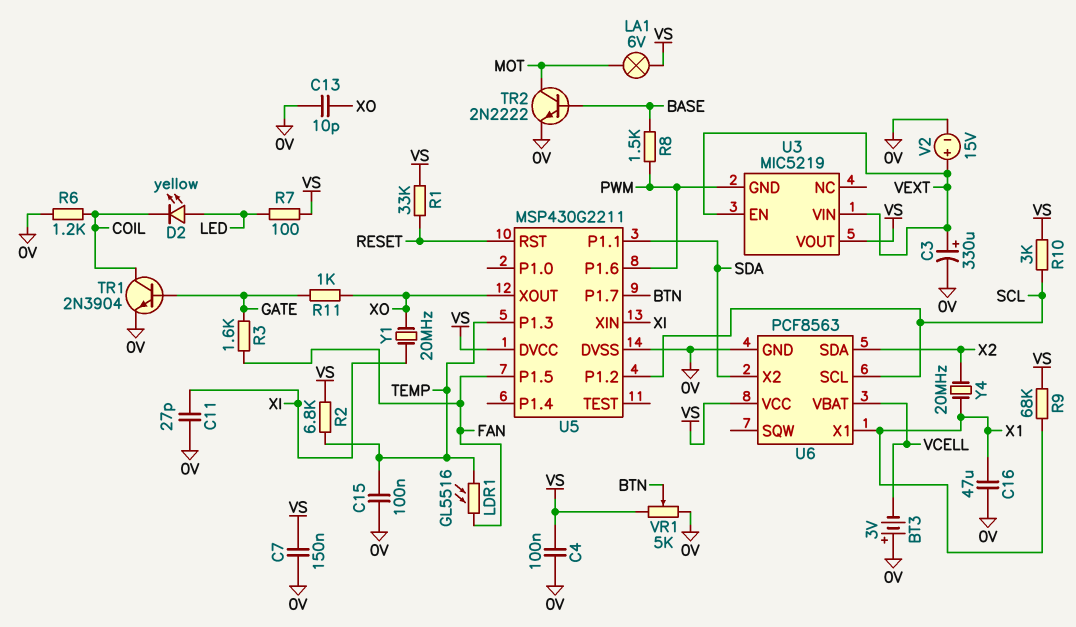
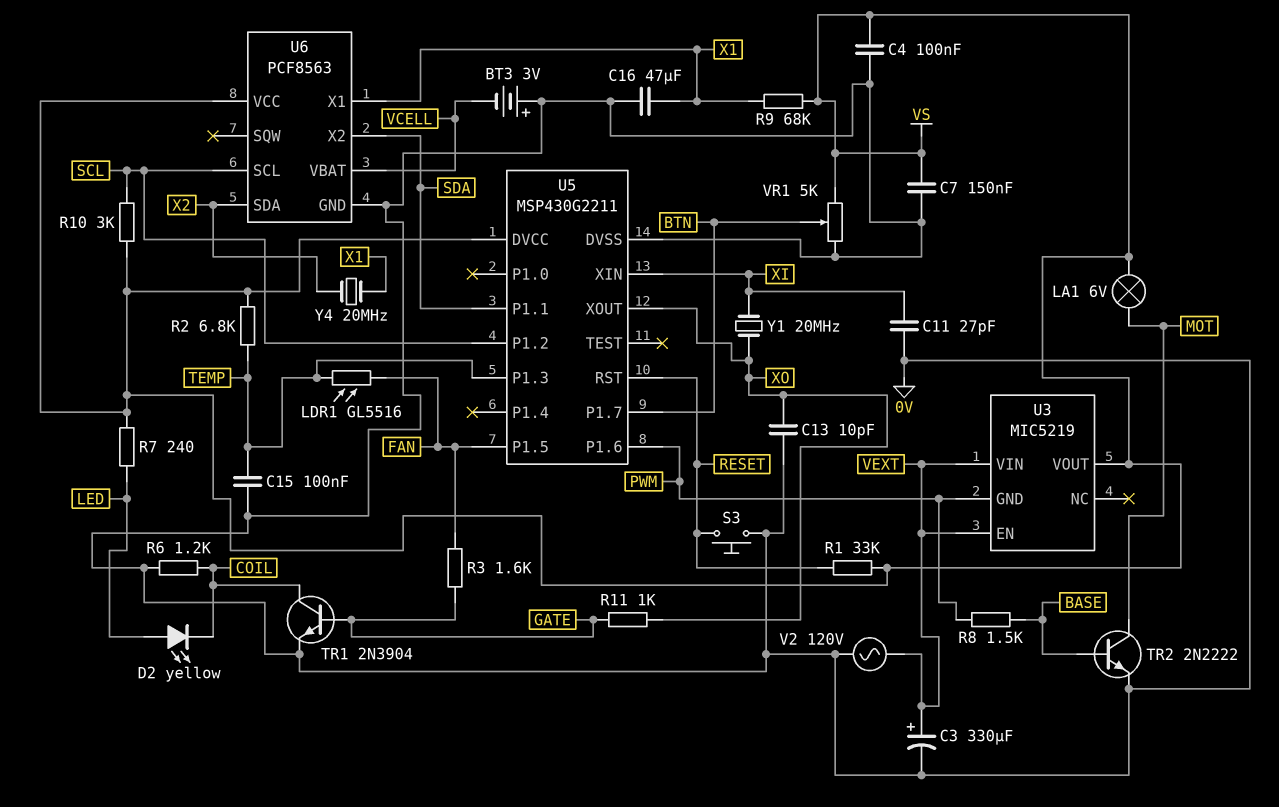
R7: 100 (LED, VS) -> 240 (LED, VS)
S3: none -> button (0V, RESET)
V2: 15V (plus VEXT, minus 0V) -> AC 120V (0V, VEXT)

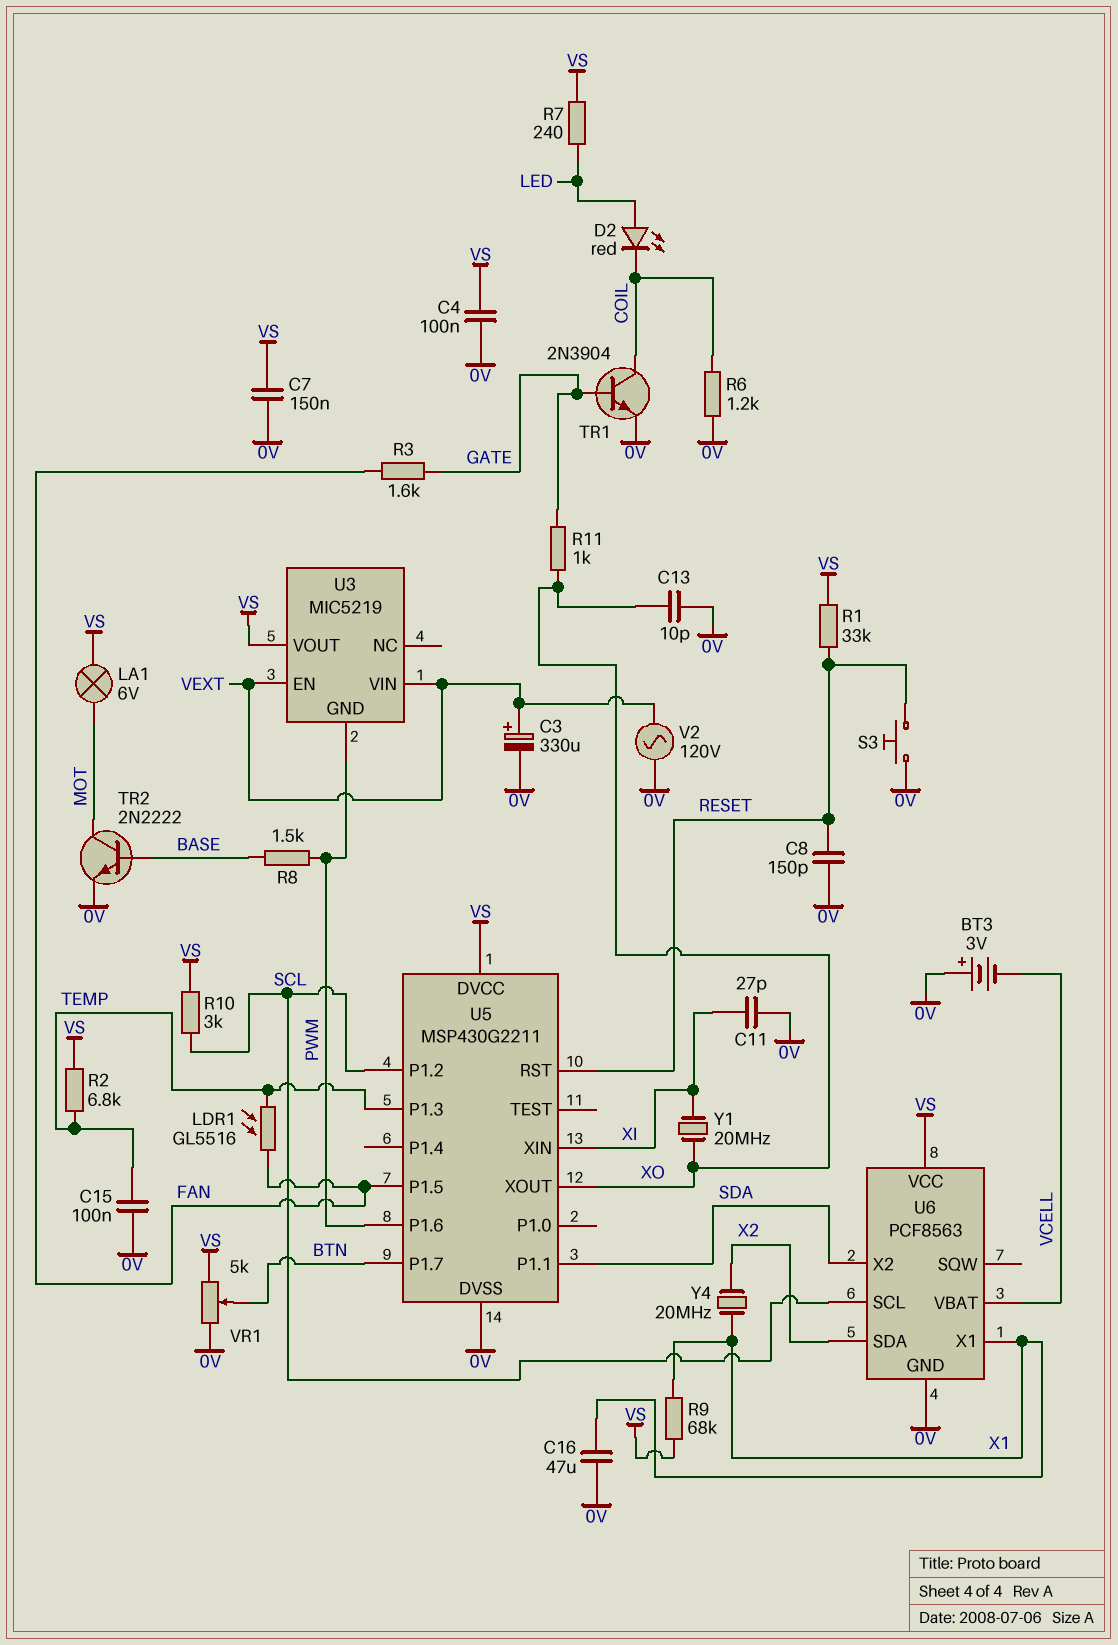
C8: none -> 150pF (0V, RESET)
D2: LED yellow (A LED, K COIL) -> LED red (A LED, K COIL)

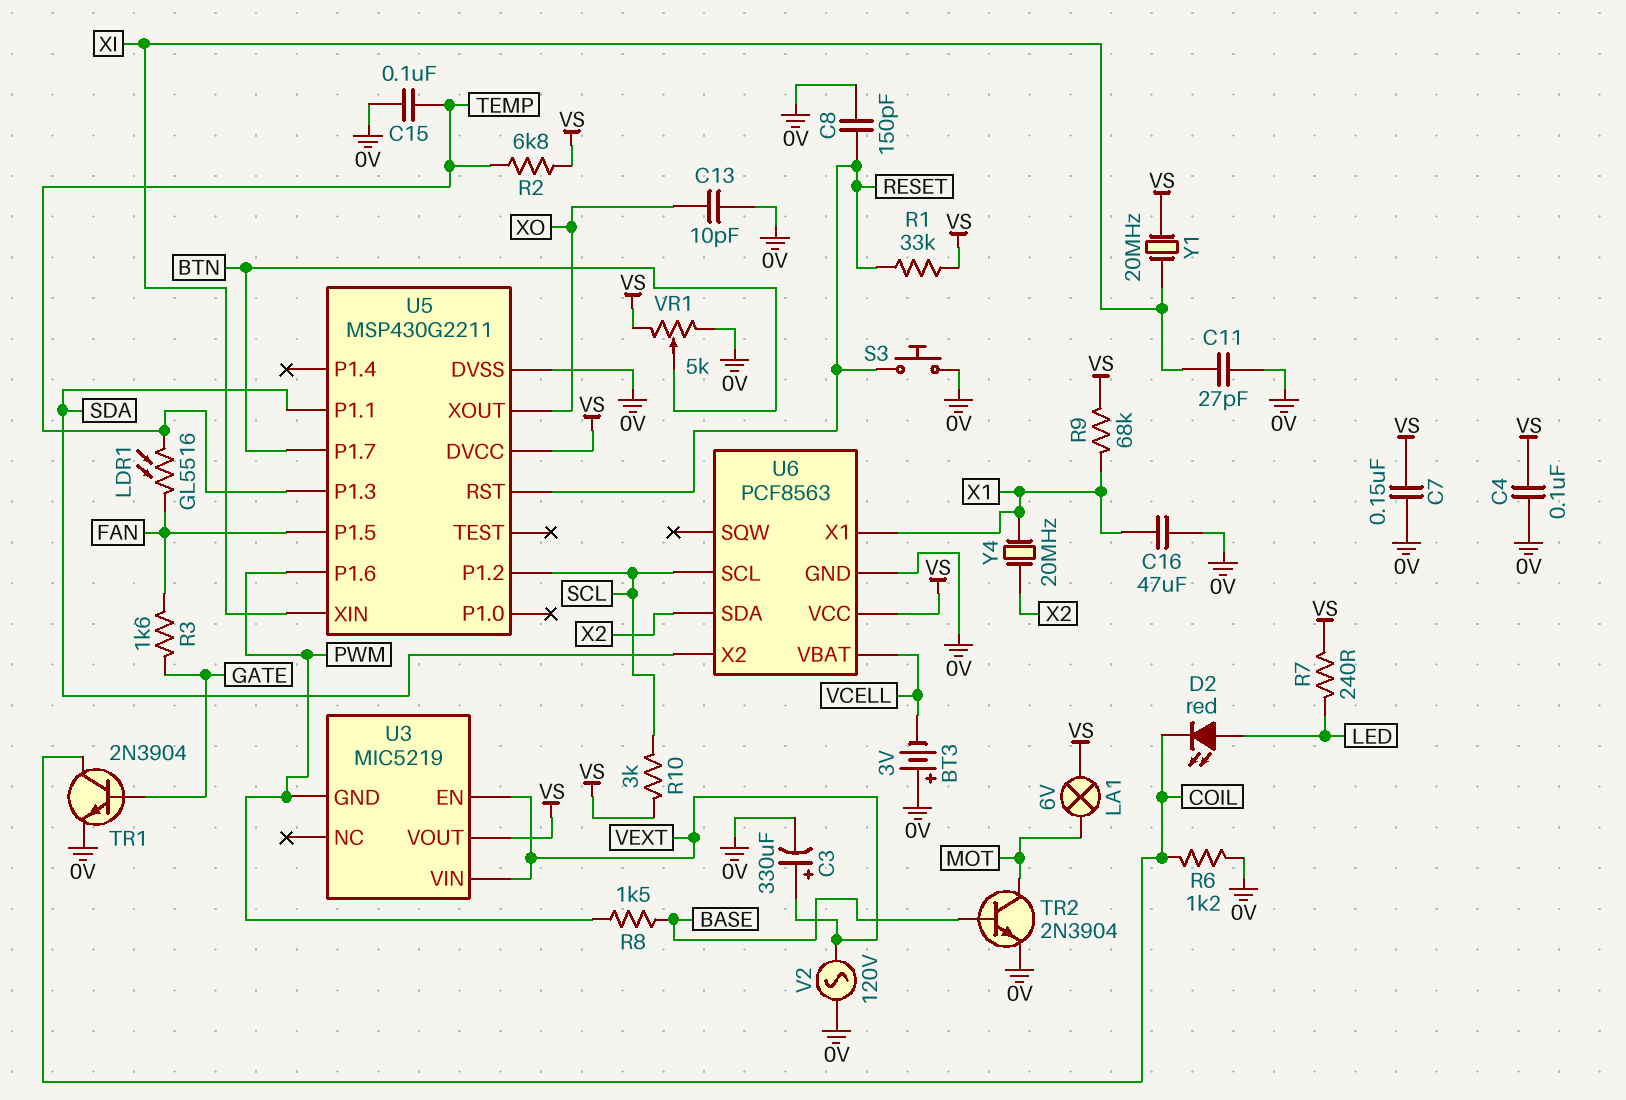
R11: 1k (GATE, XO) -> none
TR2: NPN 2N2222 (B BASE, C MOT, E 0V) -> NPN 2N3904 (B BASE, C MOT, E 0V)
Y1: 20MHz (XI, XO) -> 20MHz (VS, XI)

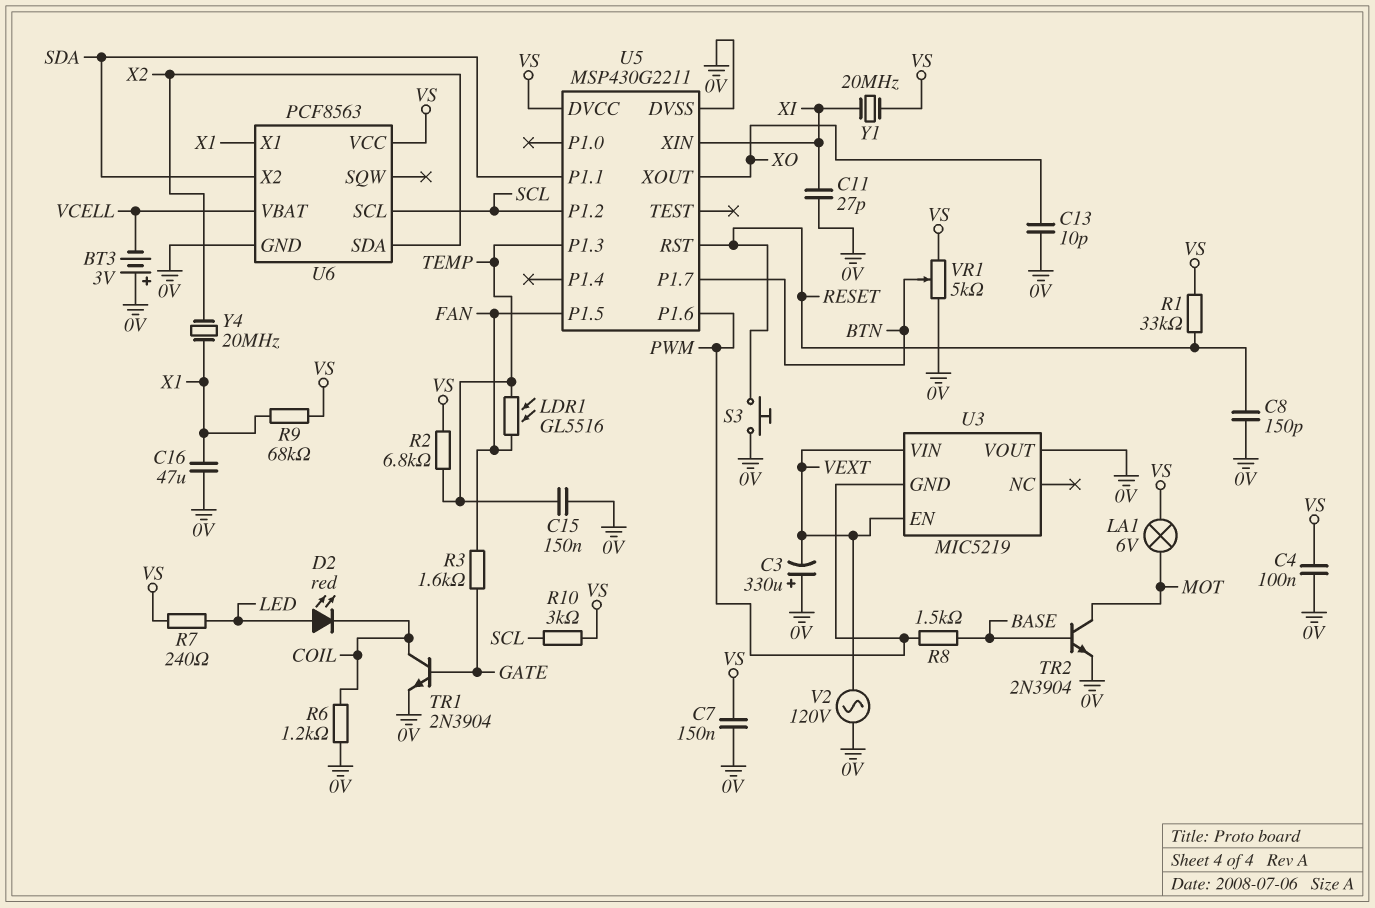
C3: 330uF (plus VEXT, minus 0V) -> 330uF (plus 0V, minus VEXT)
C15: 100nF (0V, TEMP) -> 150nF (0V, TEMP)
U3 pin VOUT: VS -> 0V

